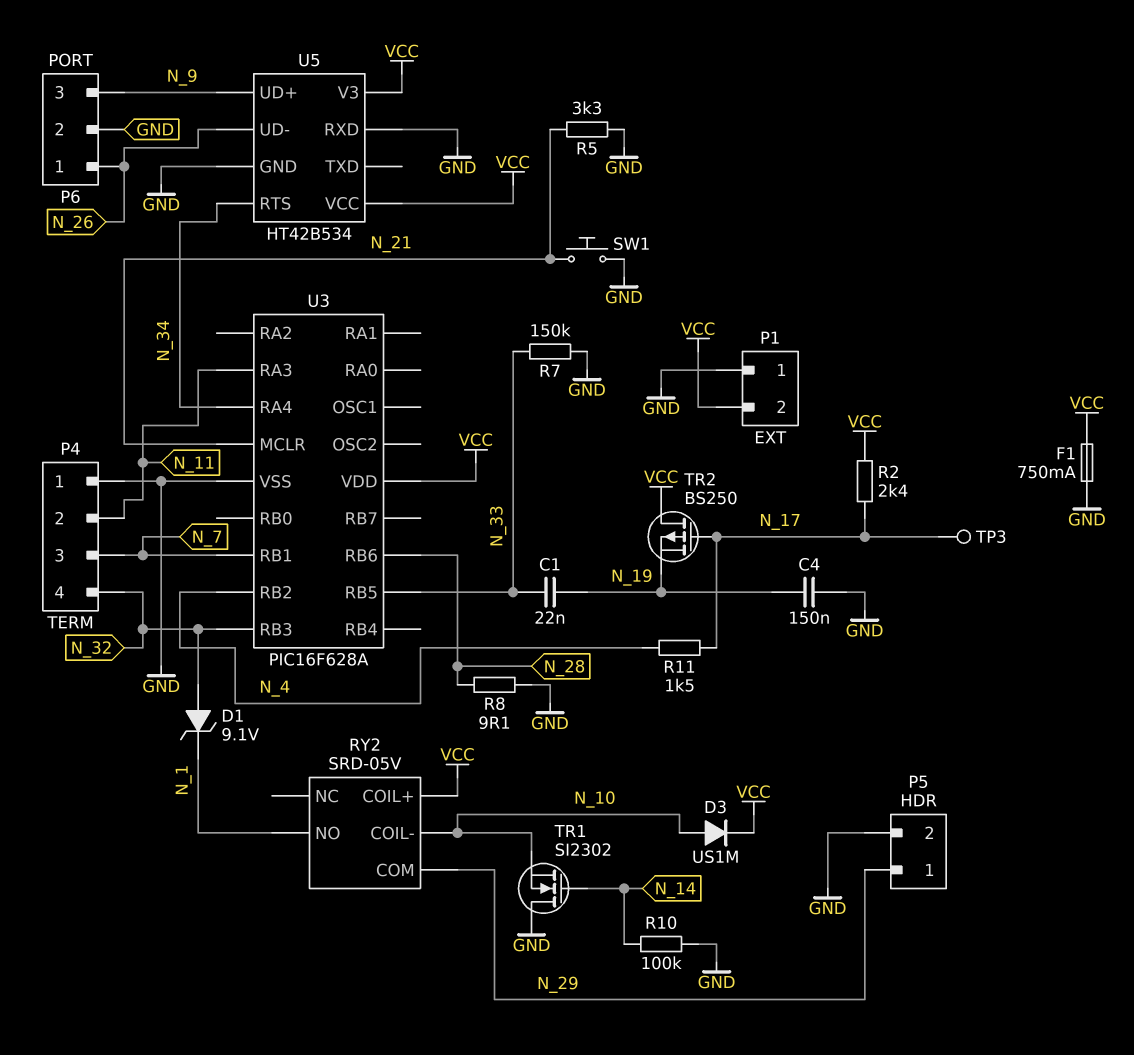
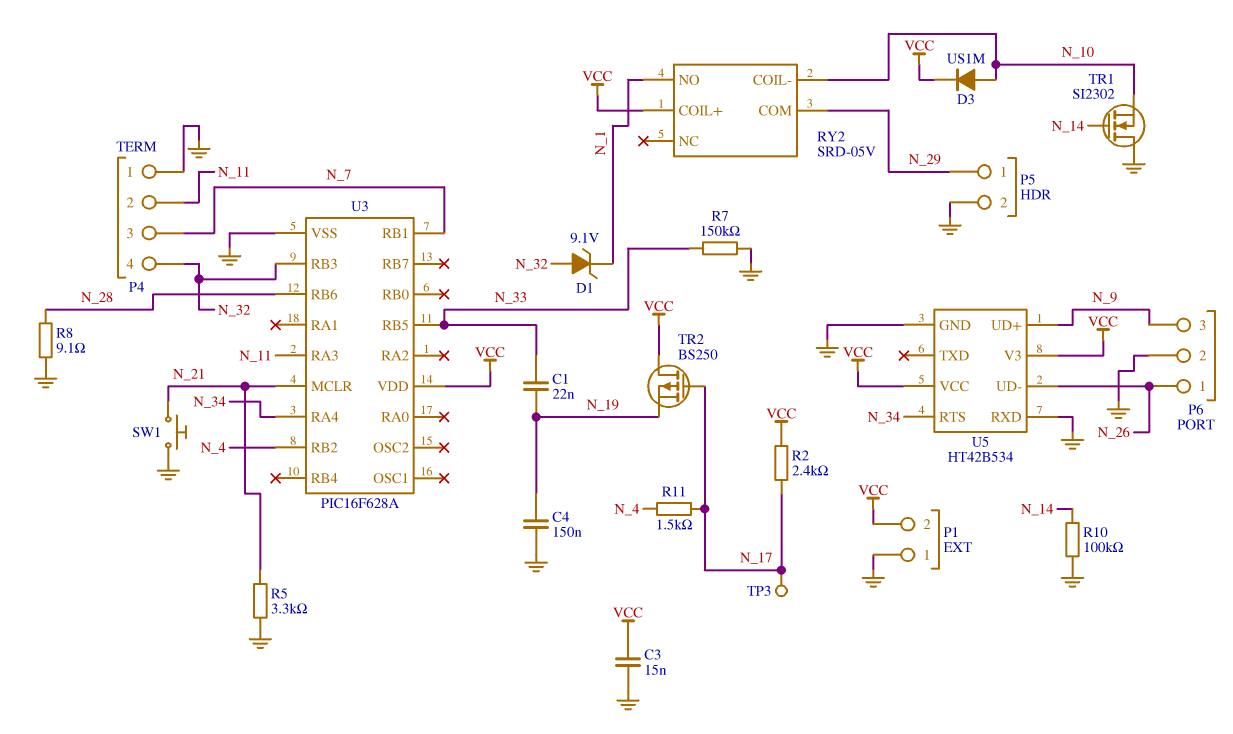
C3: none -> 15nF (GND, VCC)
F1: 750mA (GND, VCC) -> none

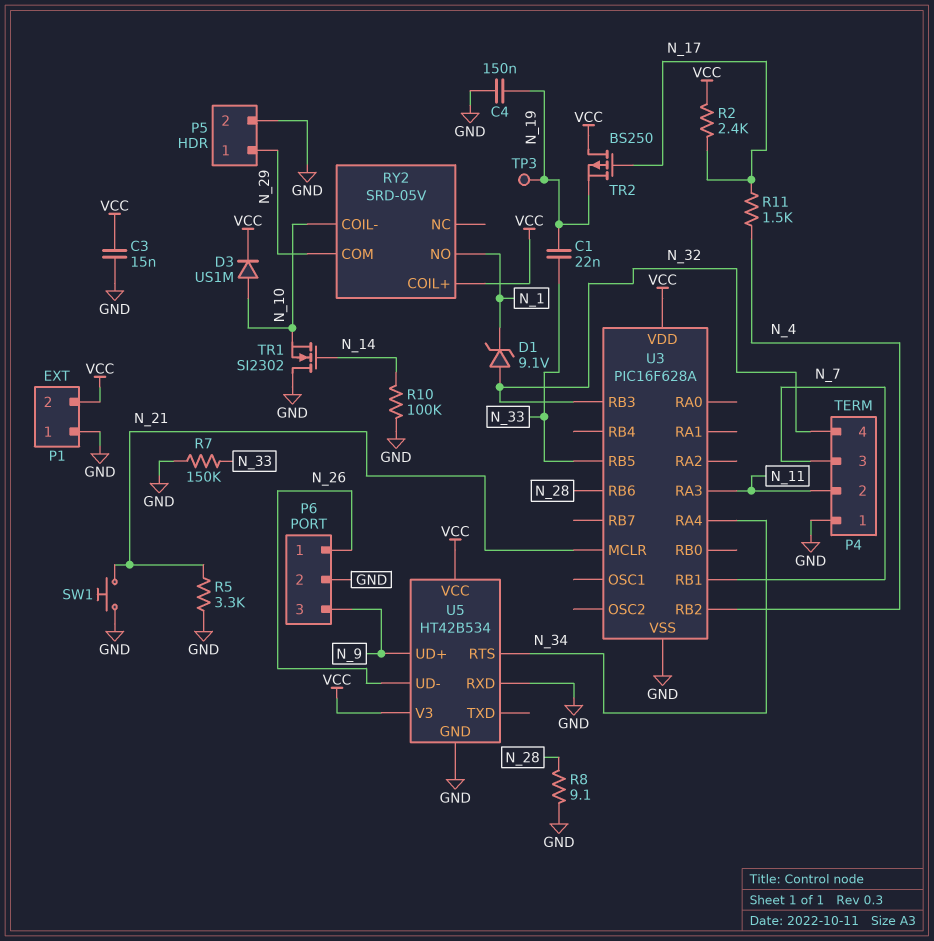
TP3: test point (N_17) -> test point (N_19)

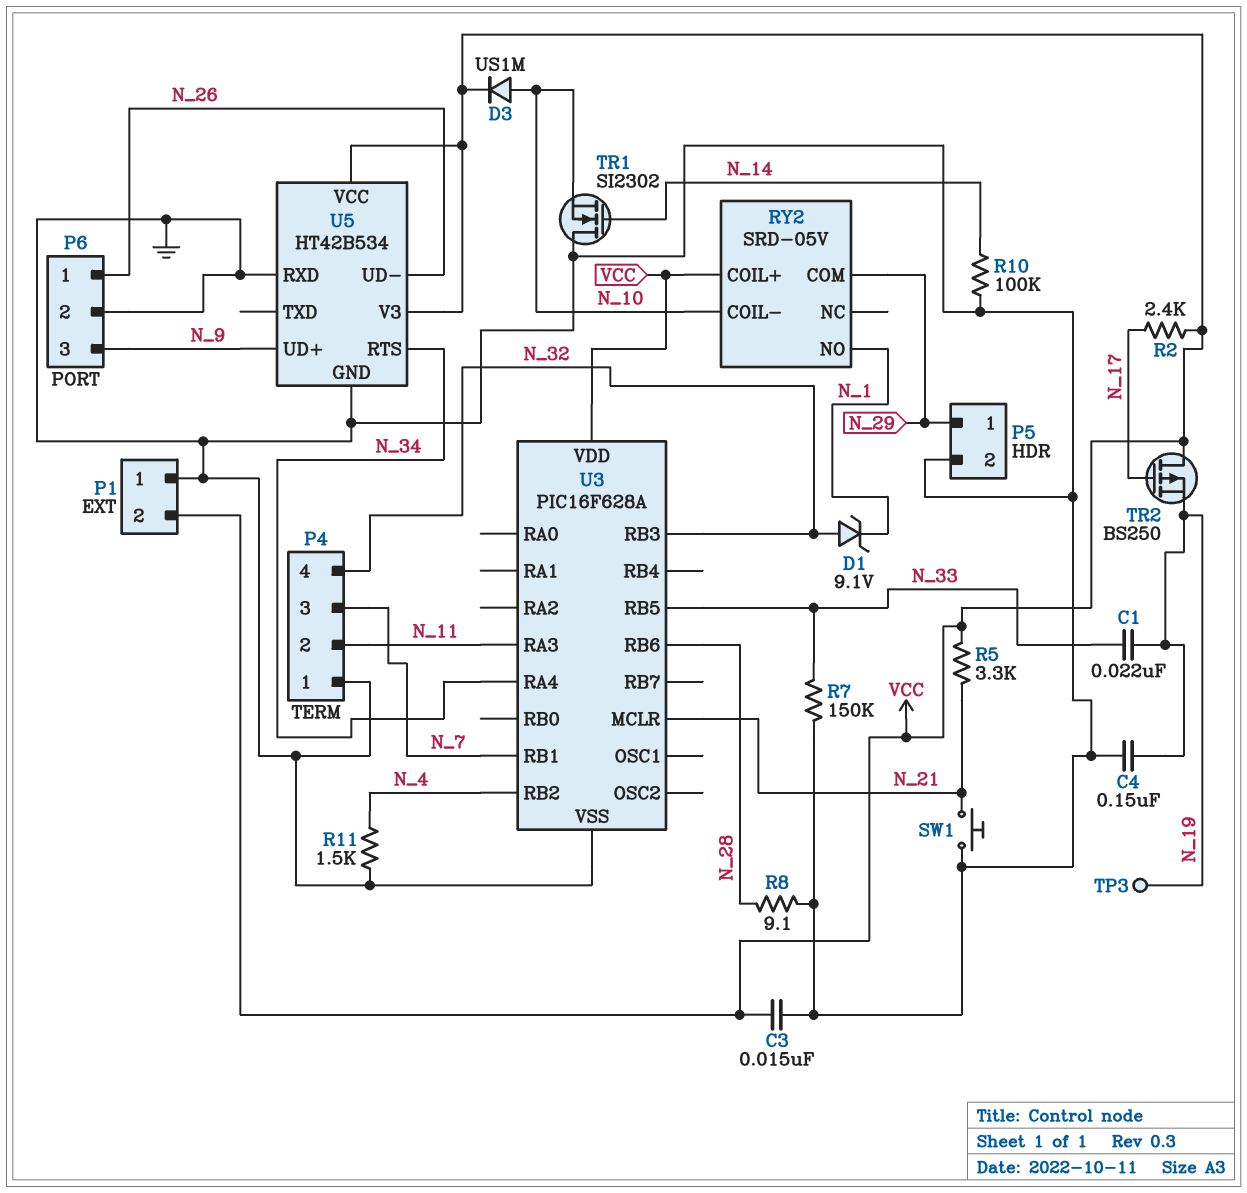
R5: 3.3k (GND, N_21) -> 3.3k (N_21, VCC)
R11: 1.5k (N_4, N_17) -> 1.5k (GND, N_4)

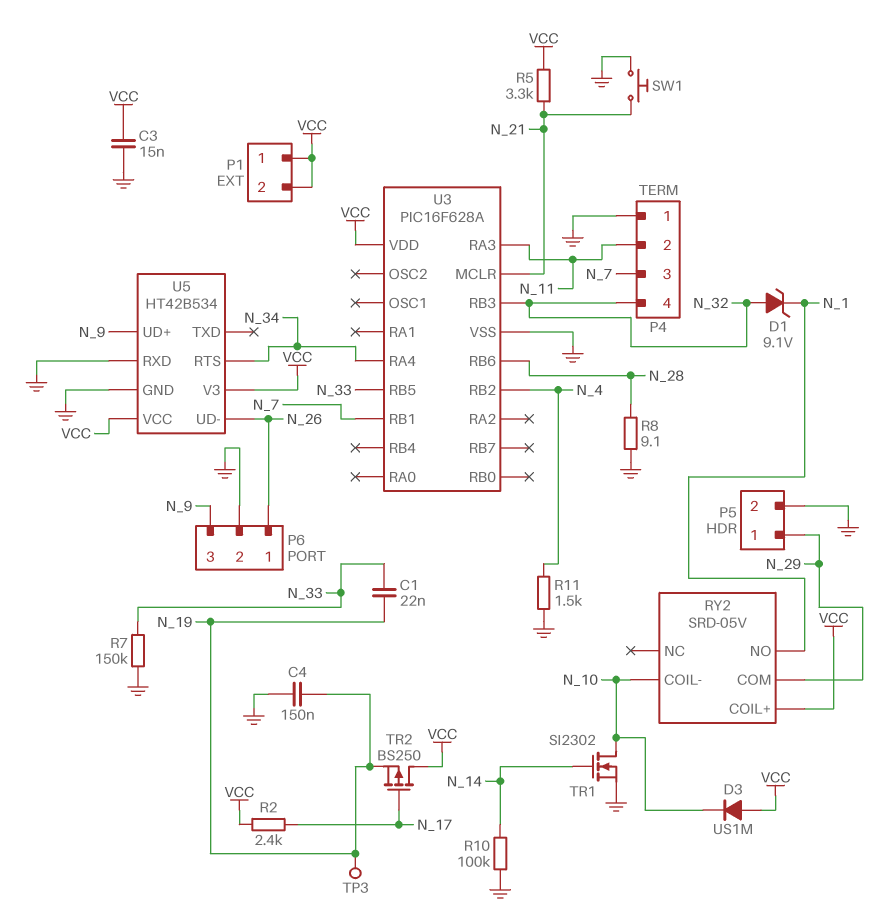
D3: diode US1M (A N_10, K VCC) -> diode US1M (A VCC, K N_10)
P1 pin 1: GND -> VCC
TR1: NMOS SI2302 (G N_14, D GND, S N_10) -> NMOS SI2302 (G N_14, D N_10, S GND)

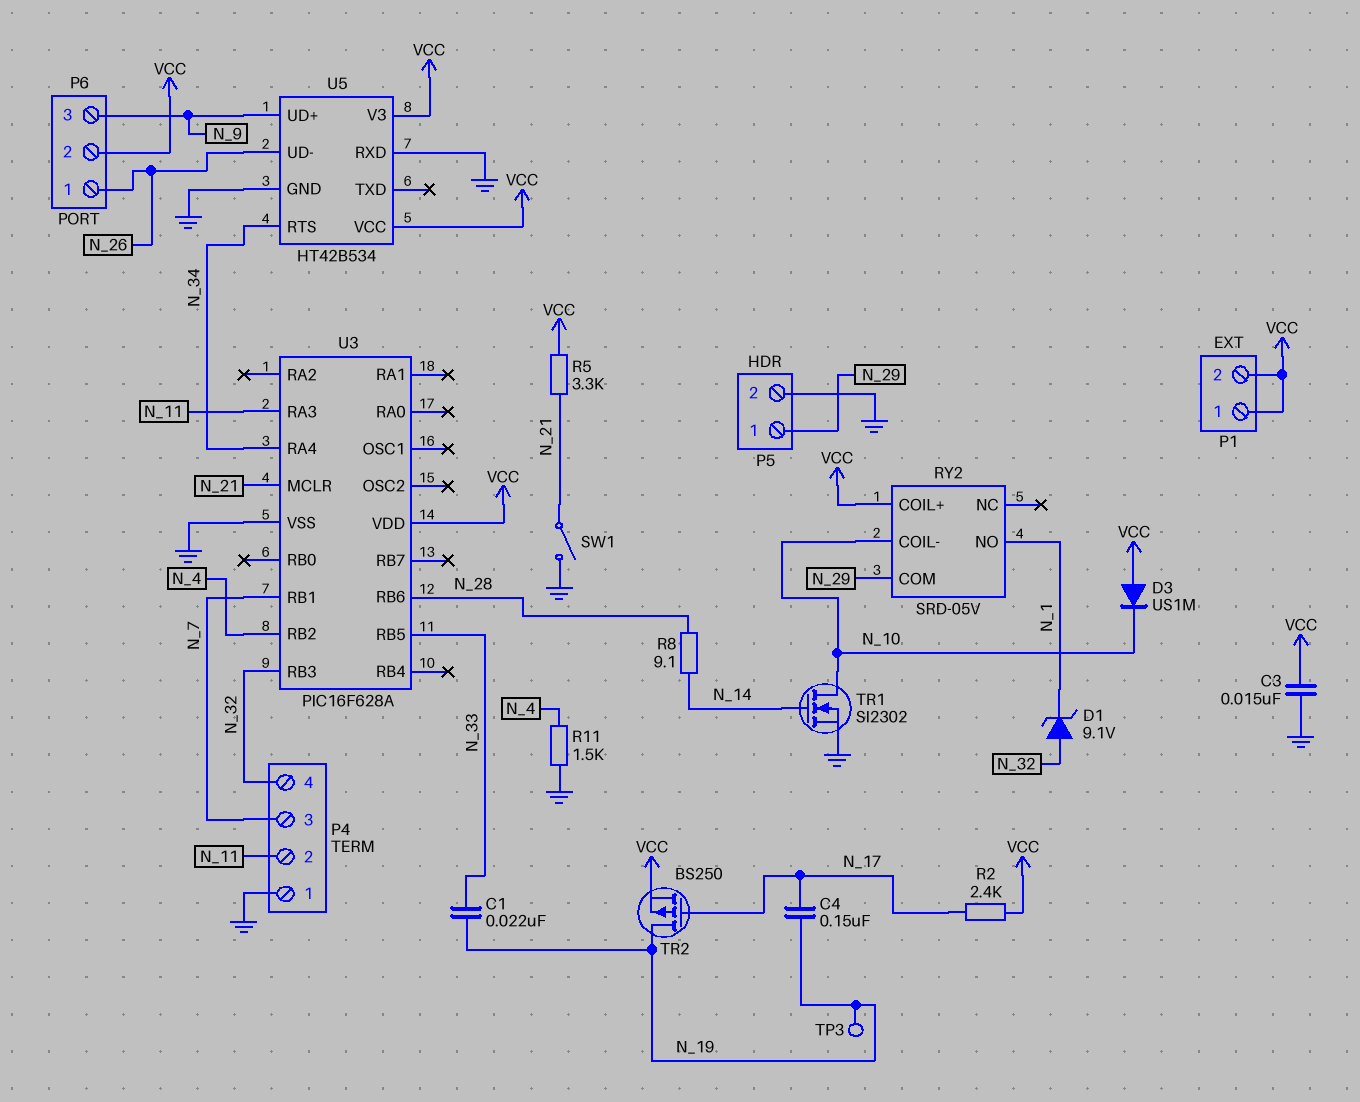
C4: 150nF (GND, N_19) -> 150nF (N_17, N_19)
P6 pin 2: GND -> VCC
R7: 150k (GND, N_33) -> none
R8: 9.1 (GND, N_28) -> 9.1 (N_14, N_28)
R10: 100k (GND, N_14) -> none
SW1: button (GND, N_21) -> switch (GND, N_21)
TR2: PMOS BS250 (G N_17, D VCC, S N_19) -> PMOS BS250 (G N_17, D N_19, S VCC)

